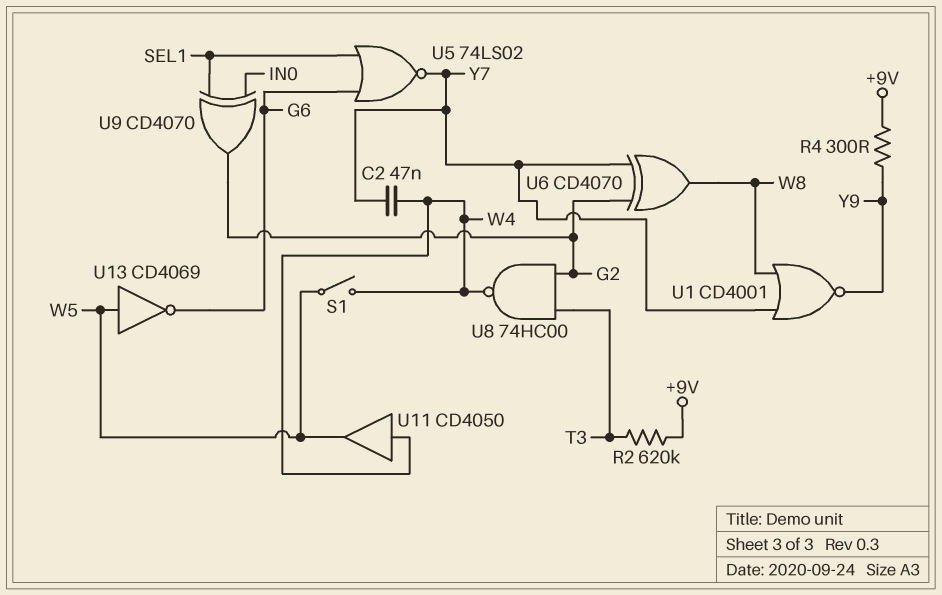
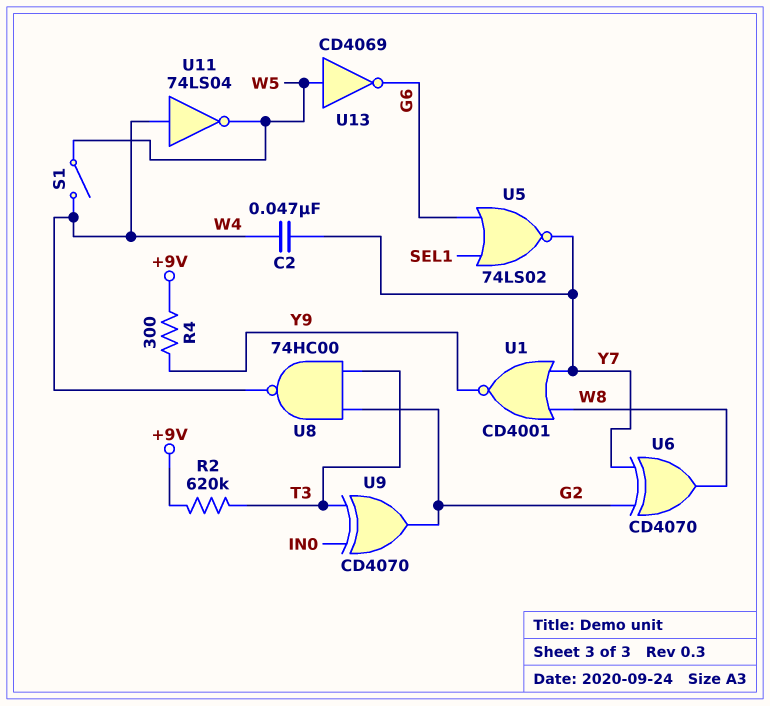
U9: XOR CD4070 (in IN0, in SEL1, out G2) -> XOR CD4070 (in IN0, in T3, out G2)
U11: buffer CD4050 (in W4, out W5) -> NOT 74LS04 (in W4, out W5)

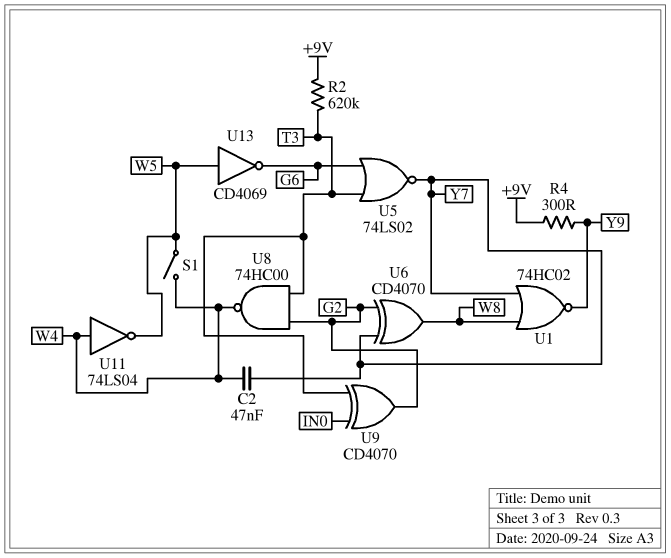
U1: NOR CD4001 (in W8, in Y7, out Y9) -> NOR 74HC02 (in W8, in Y7, out Y9)
U5: NOR 74LS02 (in G6, in SEL1, out Y7) -> NOR 74LS02 (in G6, in T3, out Y7)

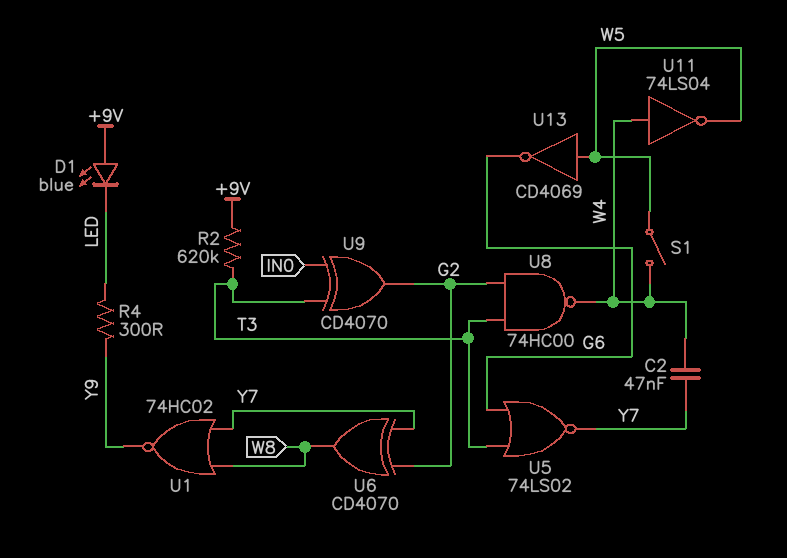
D1: none -> LED blue (A +9V, K LED)
R4: 300 (+9V, Y9) -> 300 (LED, Y9)

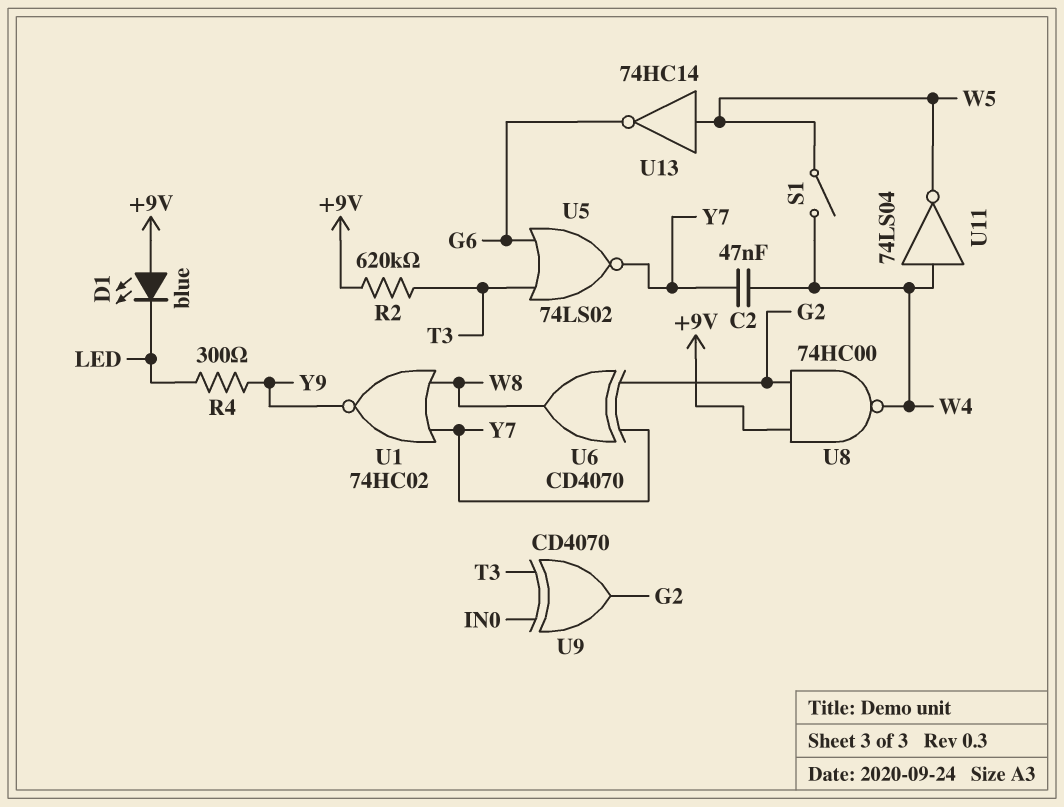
U8: NAND 74HC00 (in G2, in T3, out W4) -> NAND 74HC00 (in +9V, in G2, out W4)
U13: NOT CD4069 (in W5, out G6) -> NOT 74HC14 (in W5, out G6)

